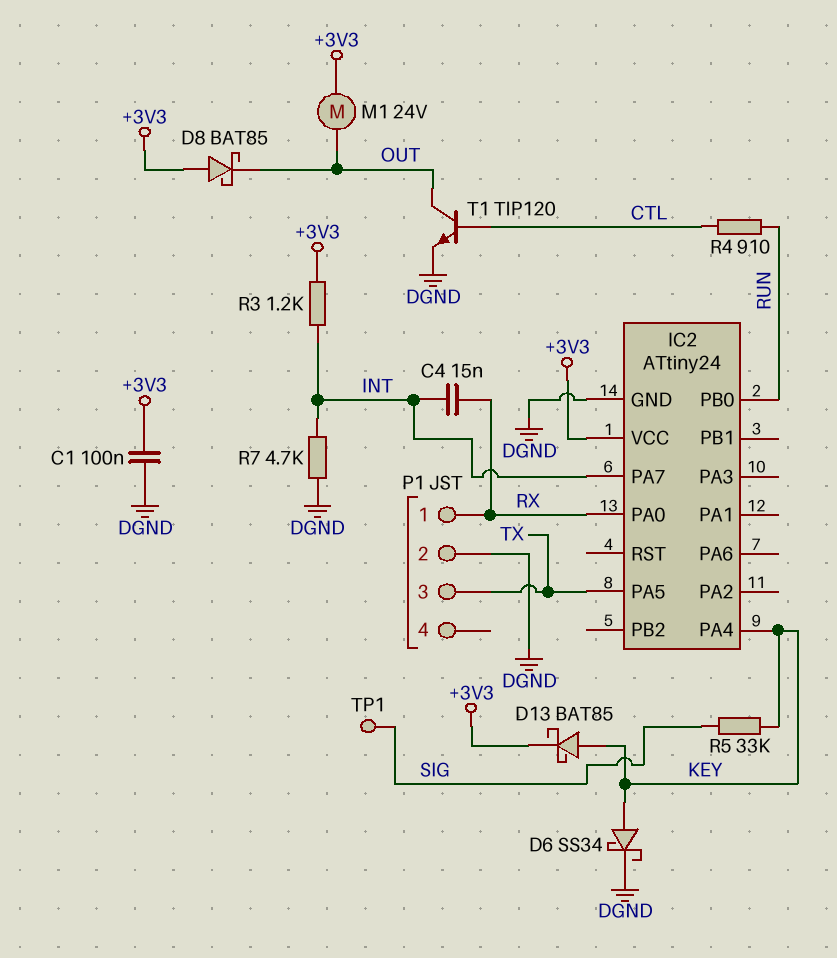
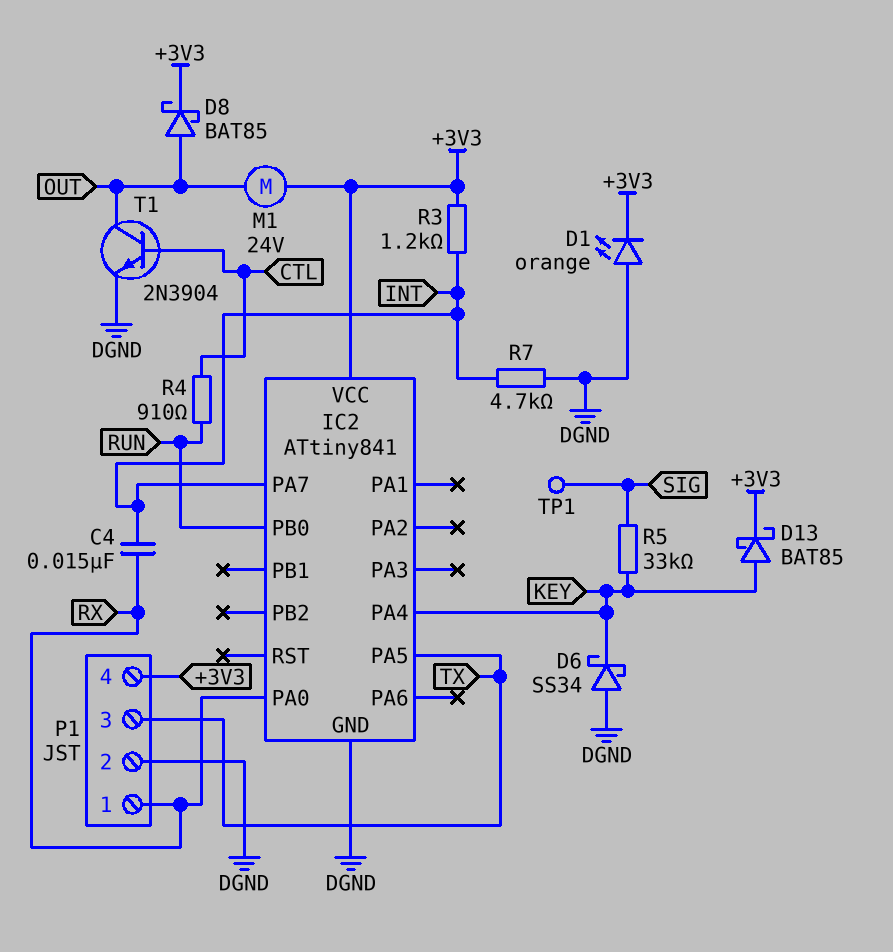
C1: 100nF (+3V3, DGND) -> none
D1: none -> LED orange (A DGND, K +3V3)
D6: schottky SS34 (A KEY, K DGND) -> schottky SS34 (A DGND, K KEY)
D8: schottky BAT85 (A +3V3, K OUT) -> schottky BAT85 (A OUT, K +3V3)
IC2: ATtiny24 -> ATtiny841
P1 pin 4: none -> +3V3
T1: NPN TIP120 (B CTL, C OUT, E DGND) -> NPN 2N3904 (B CTL, C OUT, E DGND)

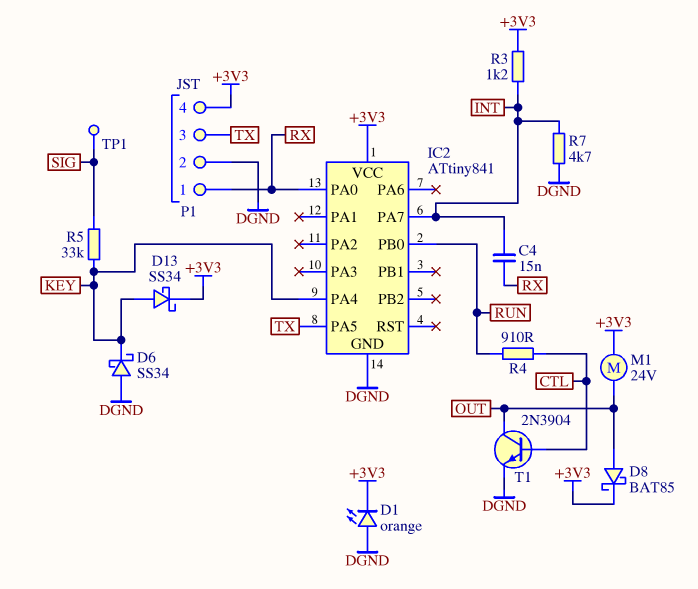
D13: schottky BAT85 (A KEY, K +3V3) -> schottky SS34 (A KEY, K +3V3)

